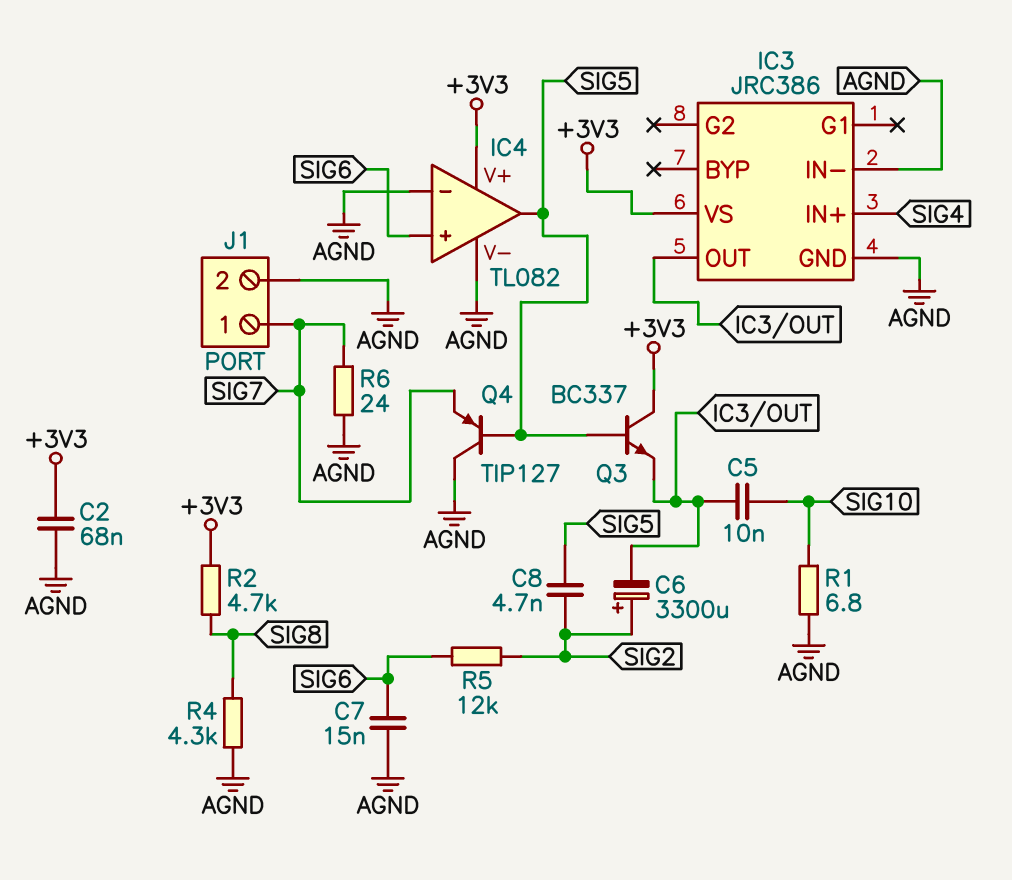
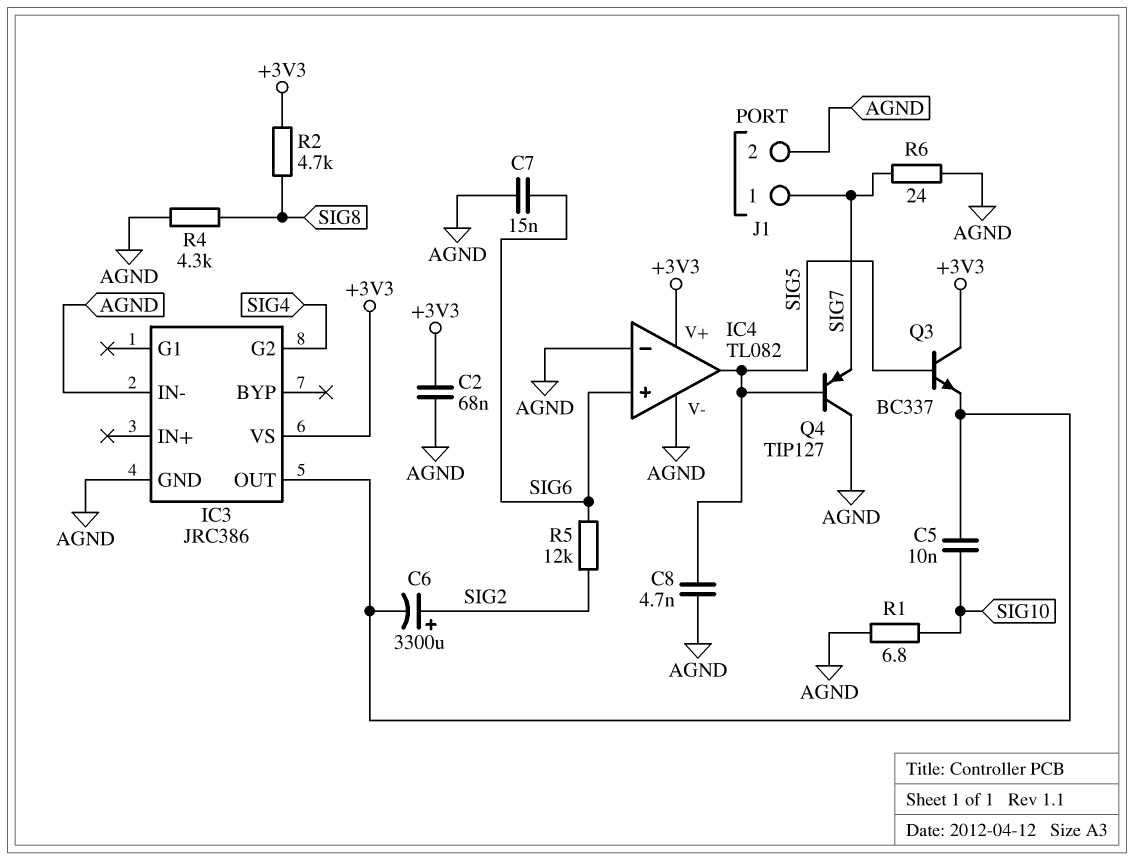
C8: 4.7nF (SIG2, SIG5) -> 4.7nF (AGND, SIG5)
IC3 pin G2: none -> SIG4
IC3 pin IN+: SIG4 -> none

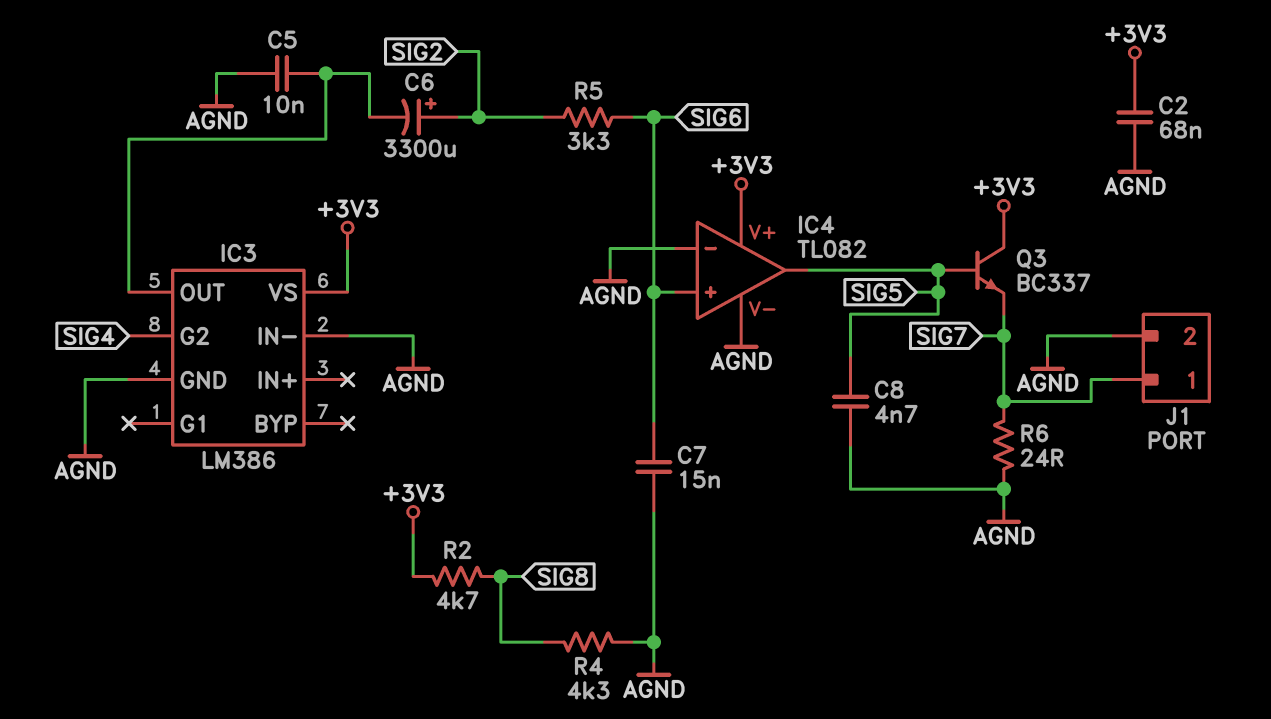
C5: 10nF (IC3/OUT, SIG10) -> 10nF (AGND, IC3/OUT)
IC3: JRC386 -> LM386
Q3: NPN BC337 (B SIG5, C +3V3, E IC3/OUT) -> NPN BC337 (B SIG5, C +3V3, E SIG7)
Q4: PNP TIP127 (B SIG5, C AGND, E SIG7) -> none
R1: 6.8 (AGND, SIG10) -> none
R5: 12k (SIG2, SIG6) -> 3.3k (SIG2, SIG6)

